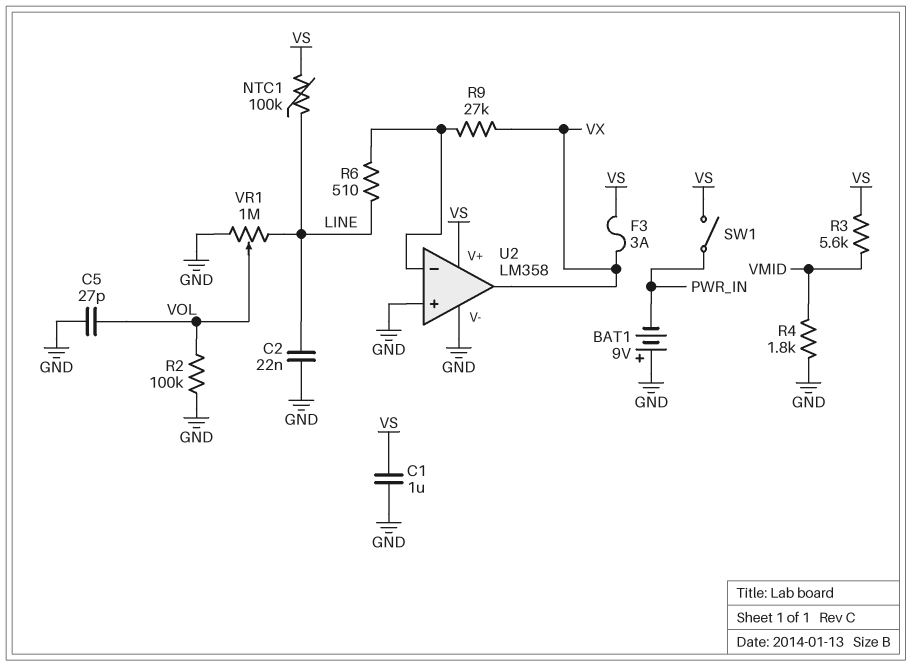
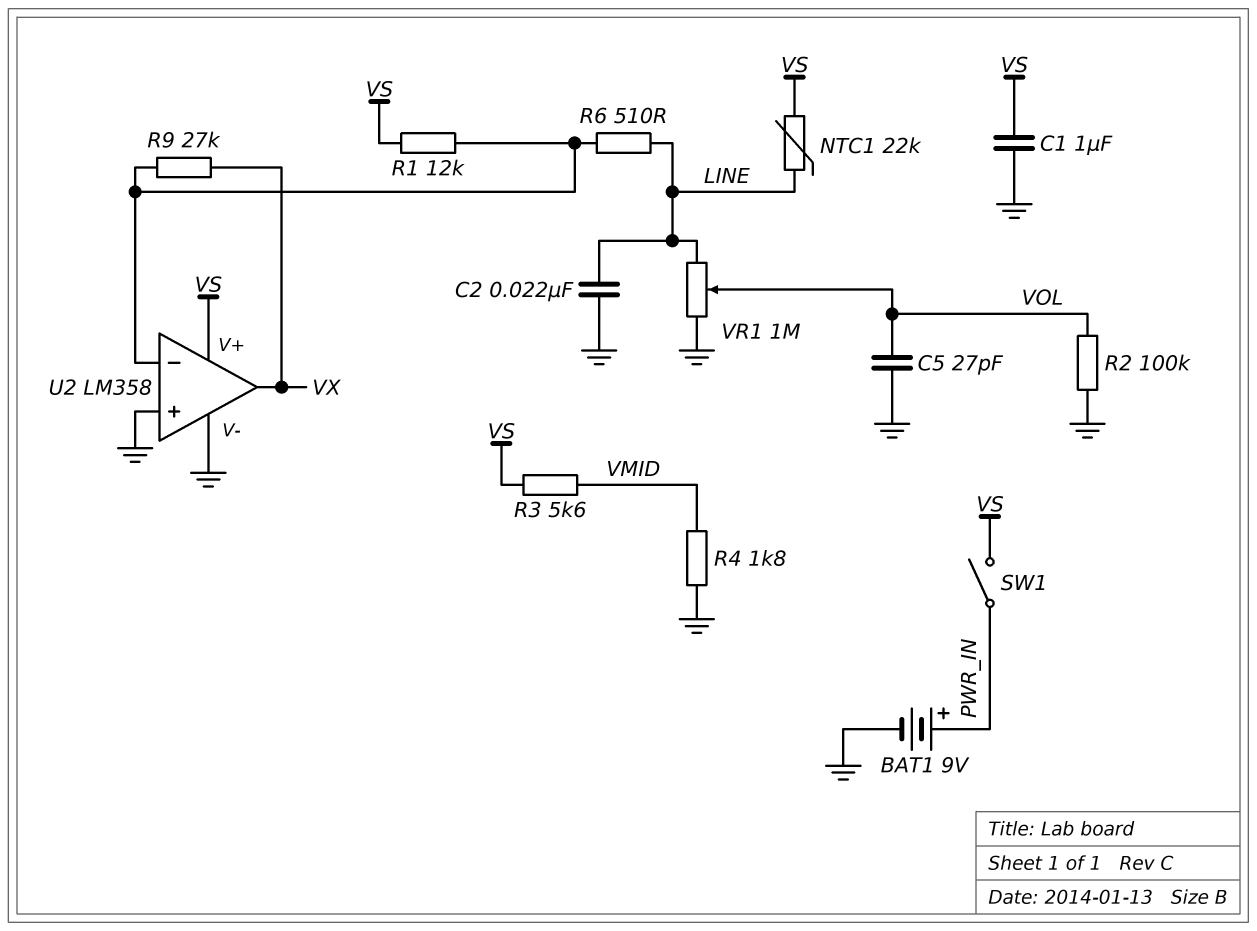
BAT1: 9V (plus GND, minus PWR_IN) -> 9V (plus PWR_IN, minus GND)
F3: 3A (VS, VX) -> none
NTC1: 100k (LINE, VS) -> 22k (LINE, VS)
R1: none -> 12k (U2/in-, VS)

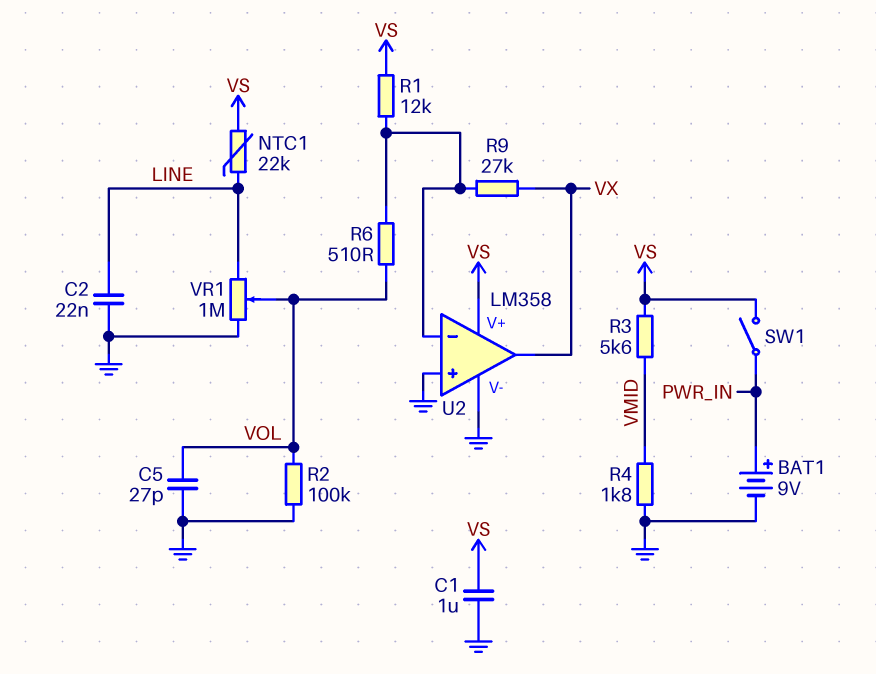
R6: 510 (LINE, U2/in-) -> 510 (U2/in-, VOL)

